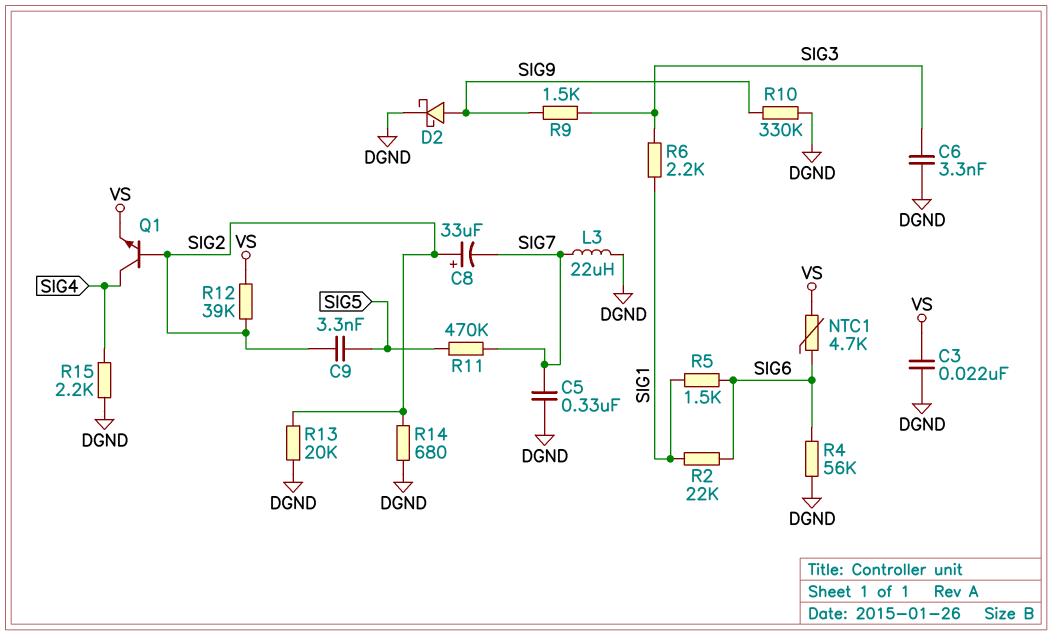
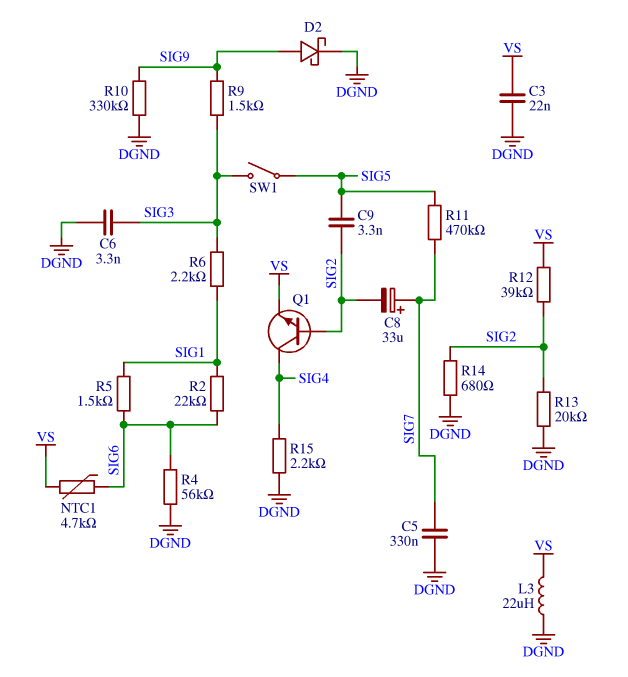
C8: 33uF (plus SIG2, minus SIG7) -> 33uF (plus SIG7, minus SIG2)
L3: 22uH (DGND, SIG7) -> 22uH (DGND, VS)
SW1: none -> switch (SIG3, SIG5)

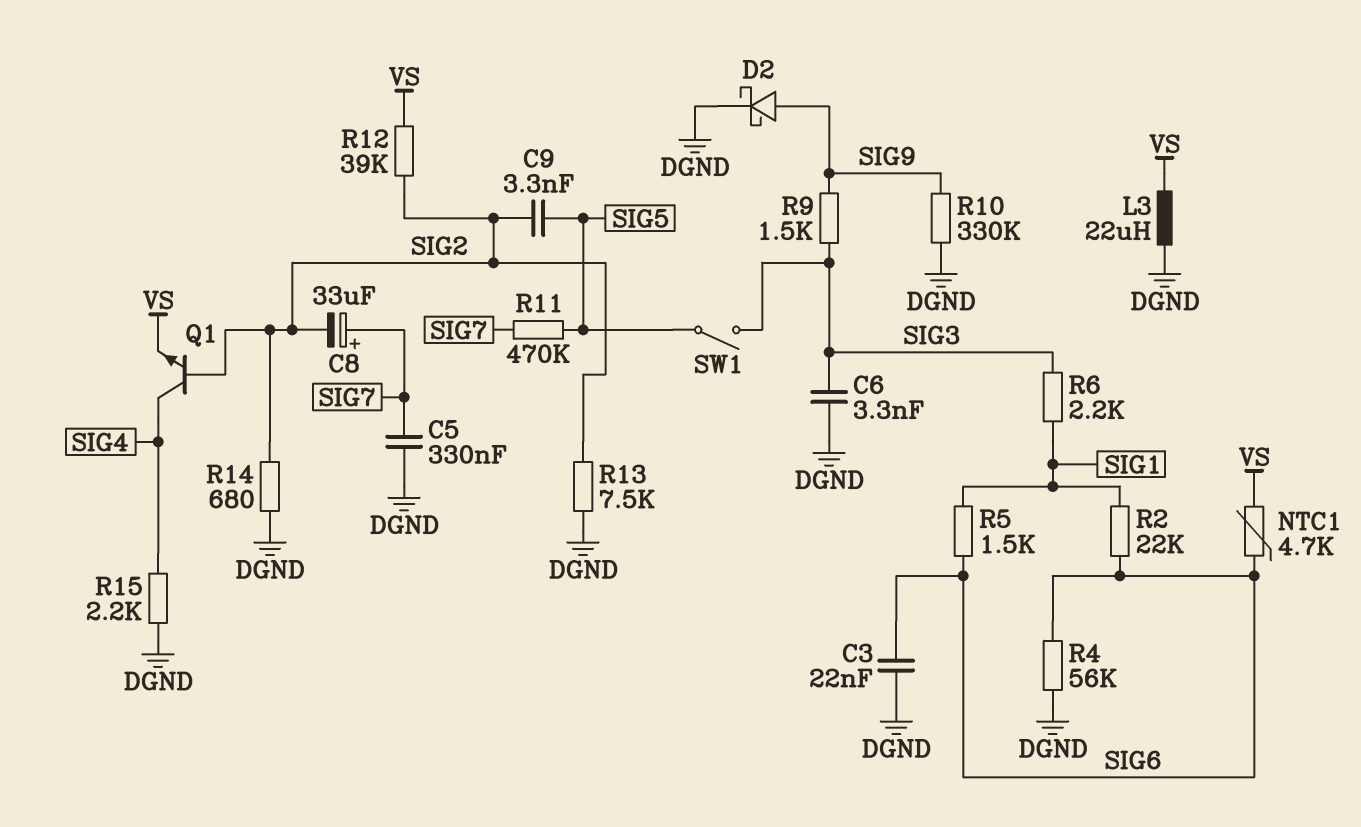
C3: 22nF (DGND, VS) -> 22nF (DGND, SIG6)
R13: 20k (DGND, SIG2) -> 7.5k (DGND, SIG2)

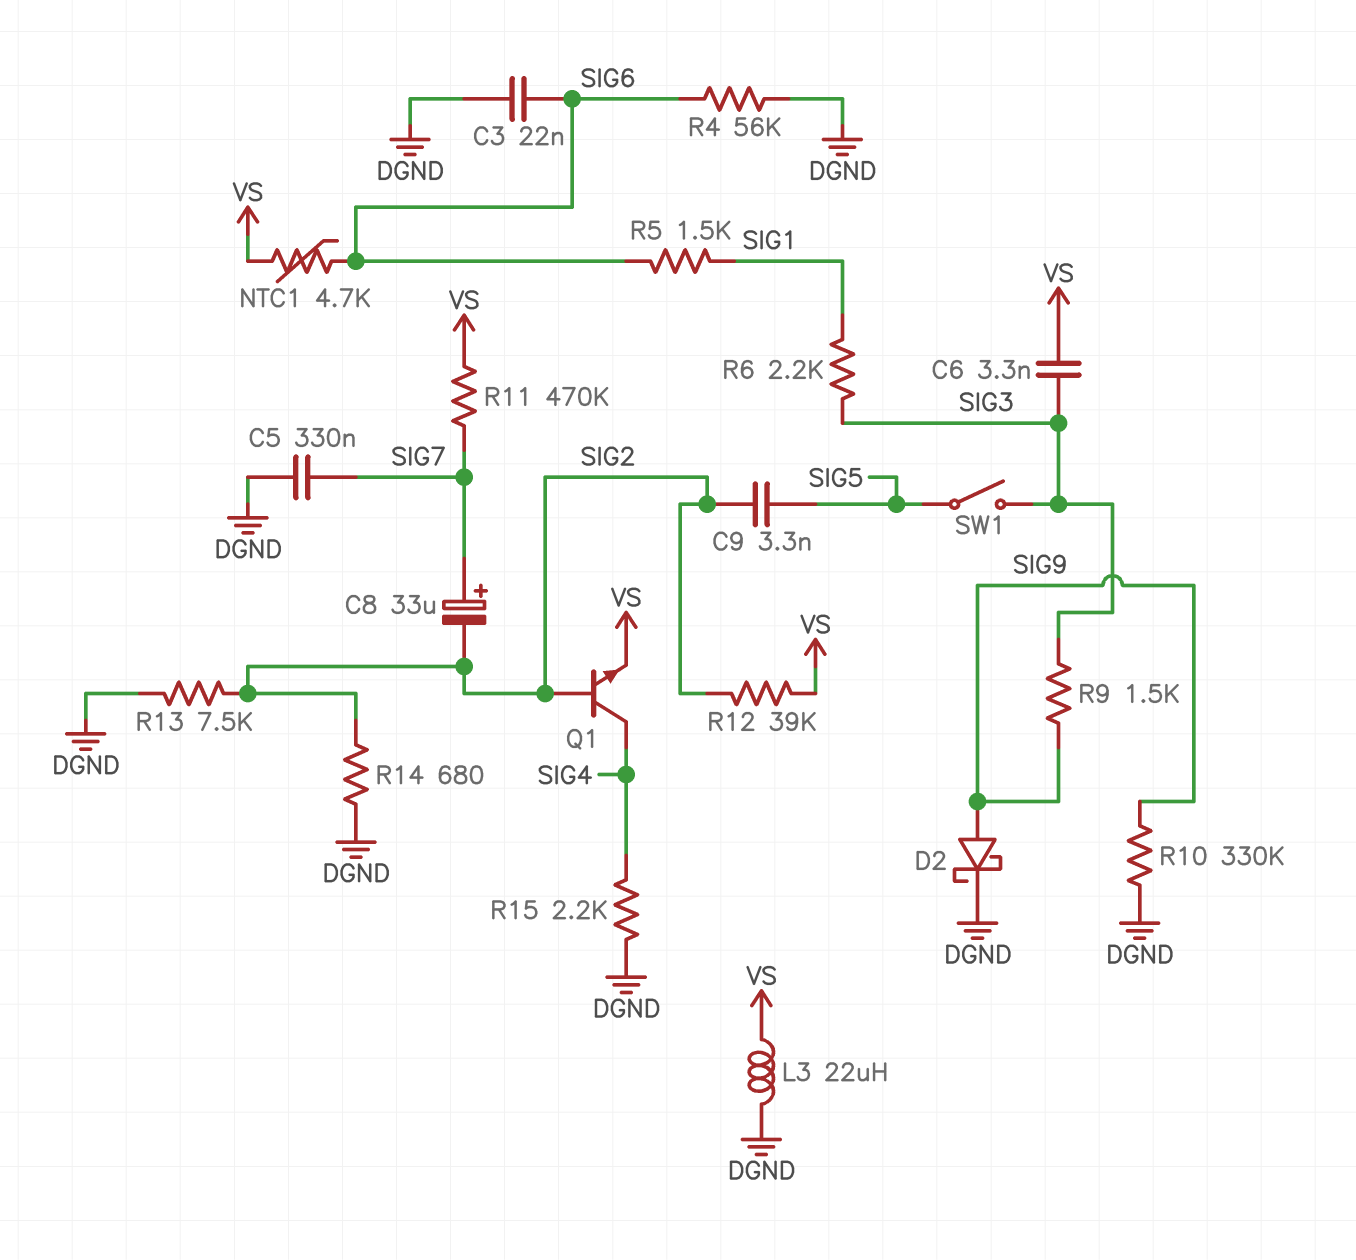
C6: 3.3nF (DGND, SIG3) -> 3.3nF (SIG3, VS)
R2: 22k (SIG1, SIG6) -> none
R11: 470k (SIG5, SIG7) -> 470k (SIG7, VS)

